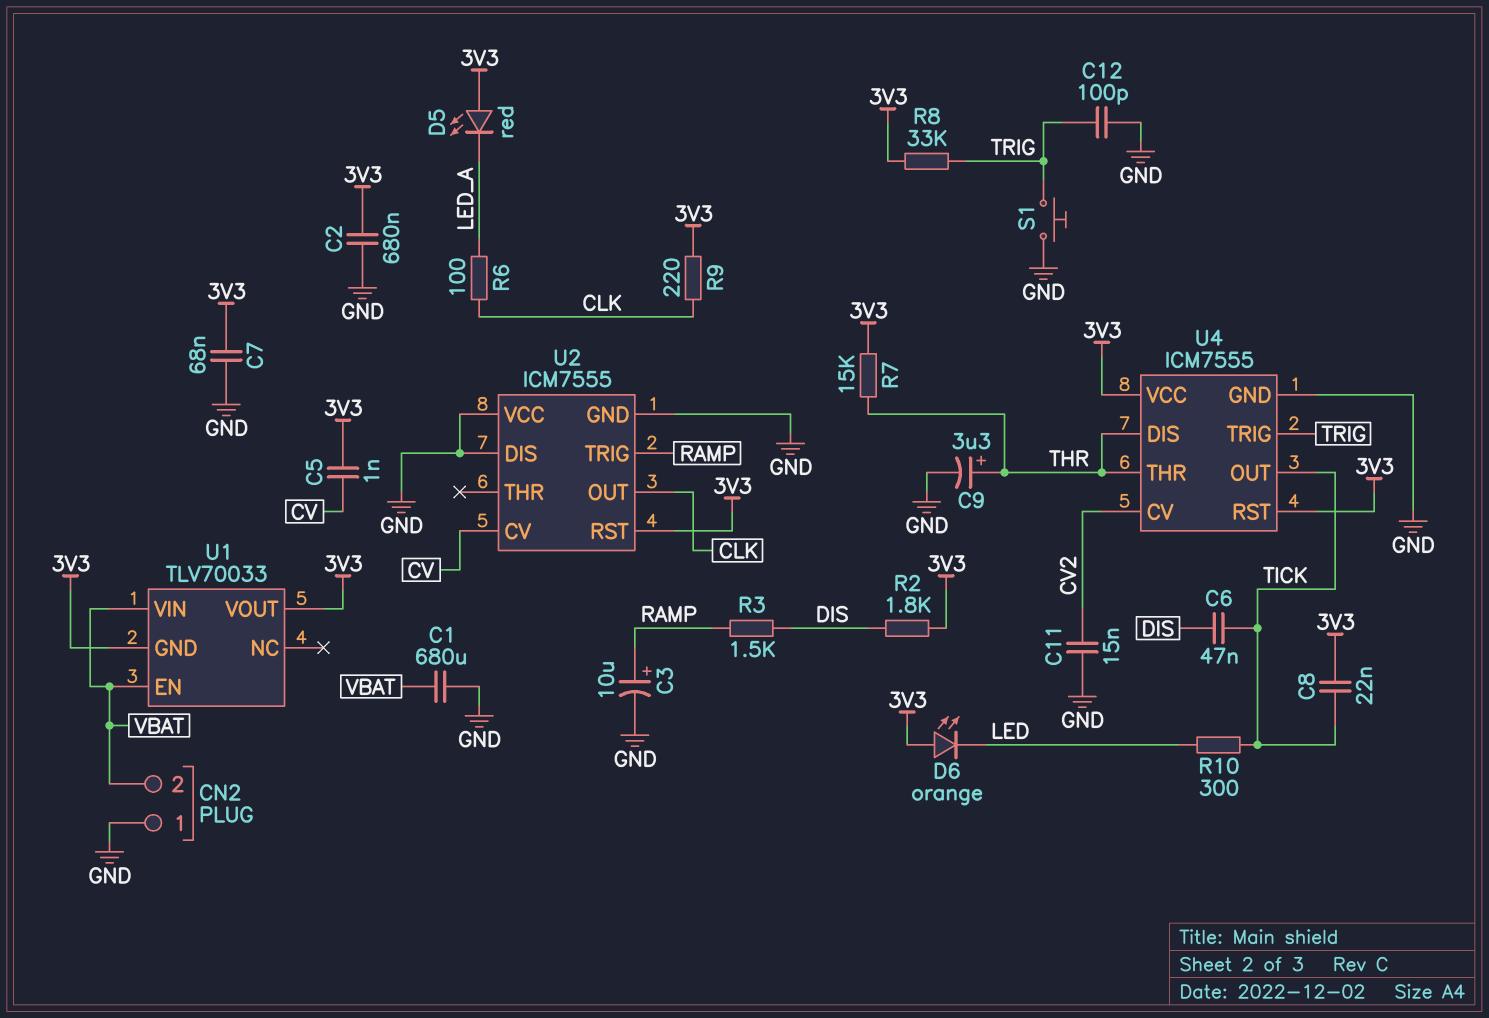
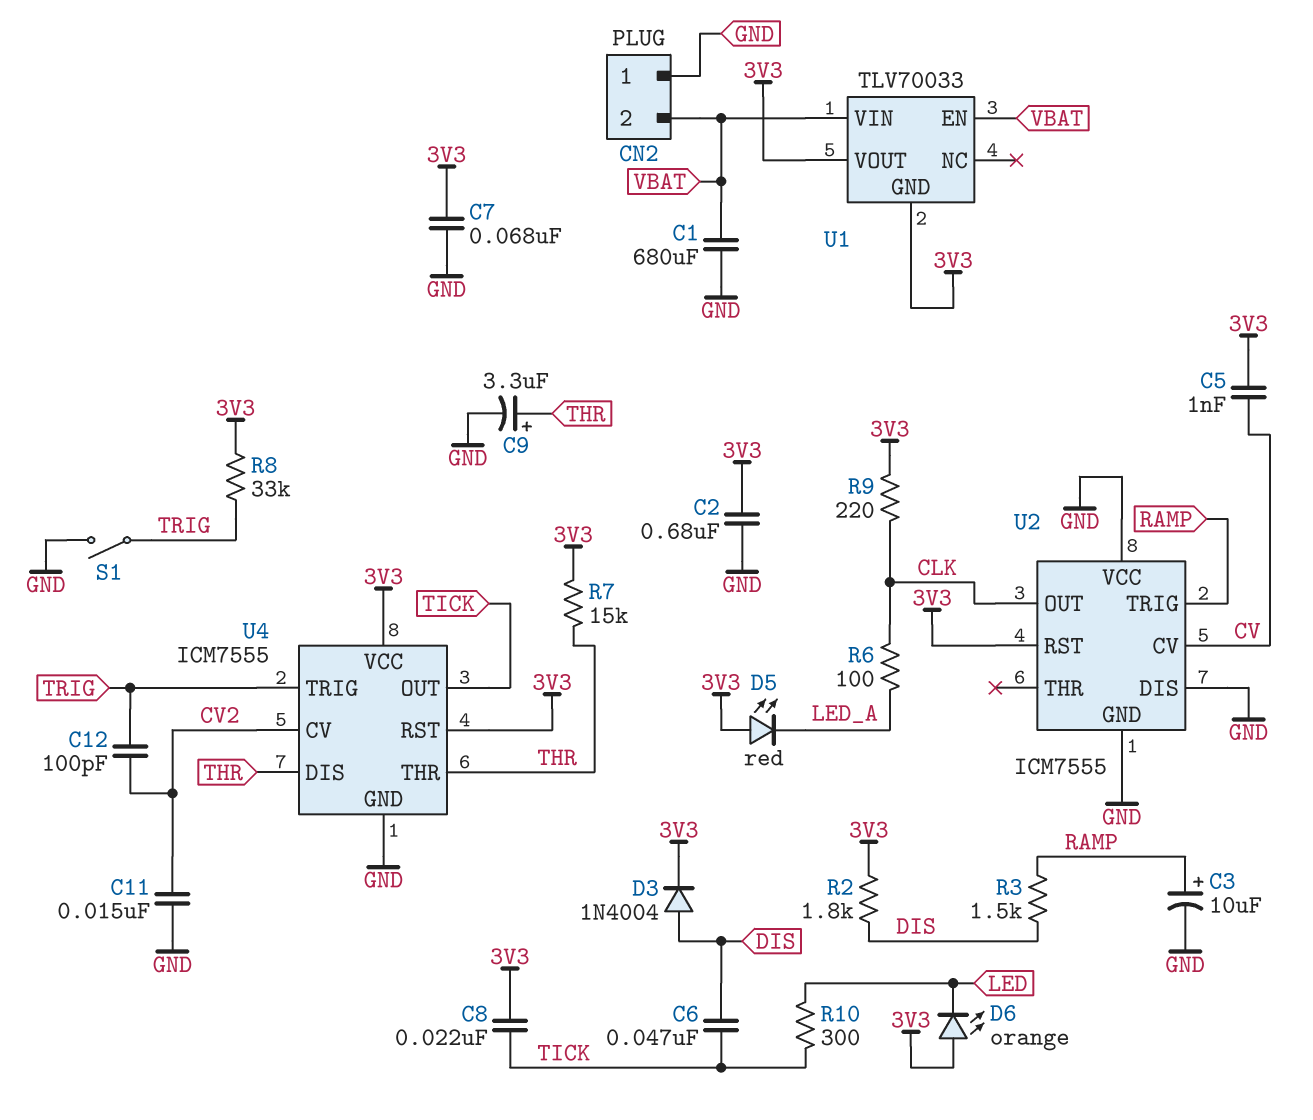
C12: 100pF (GND, TRIG) -> 100pF (CV2, TRIG)
D3: none -> diode 1N4004 (A DIS, K 3V3)
S1: button (GND, TRIG) -> switch (GND, TRIG)

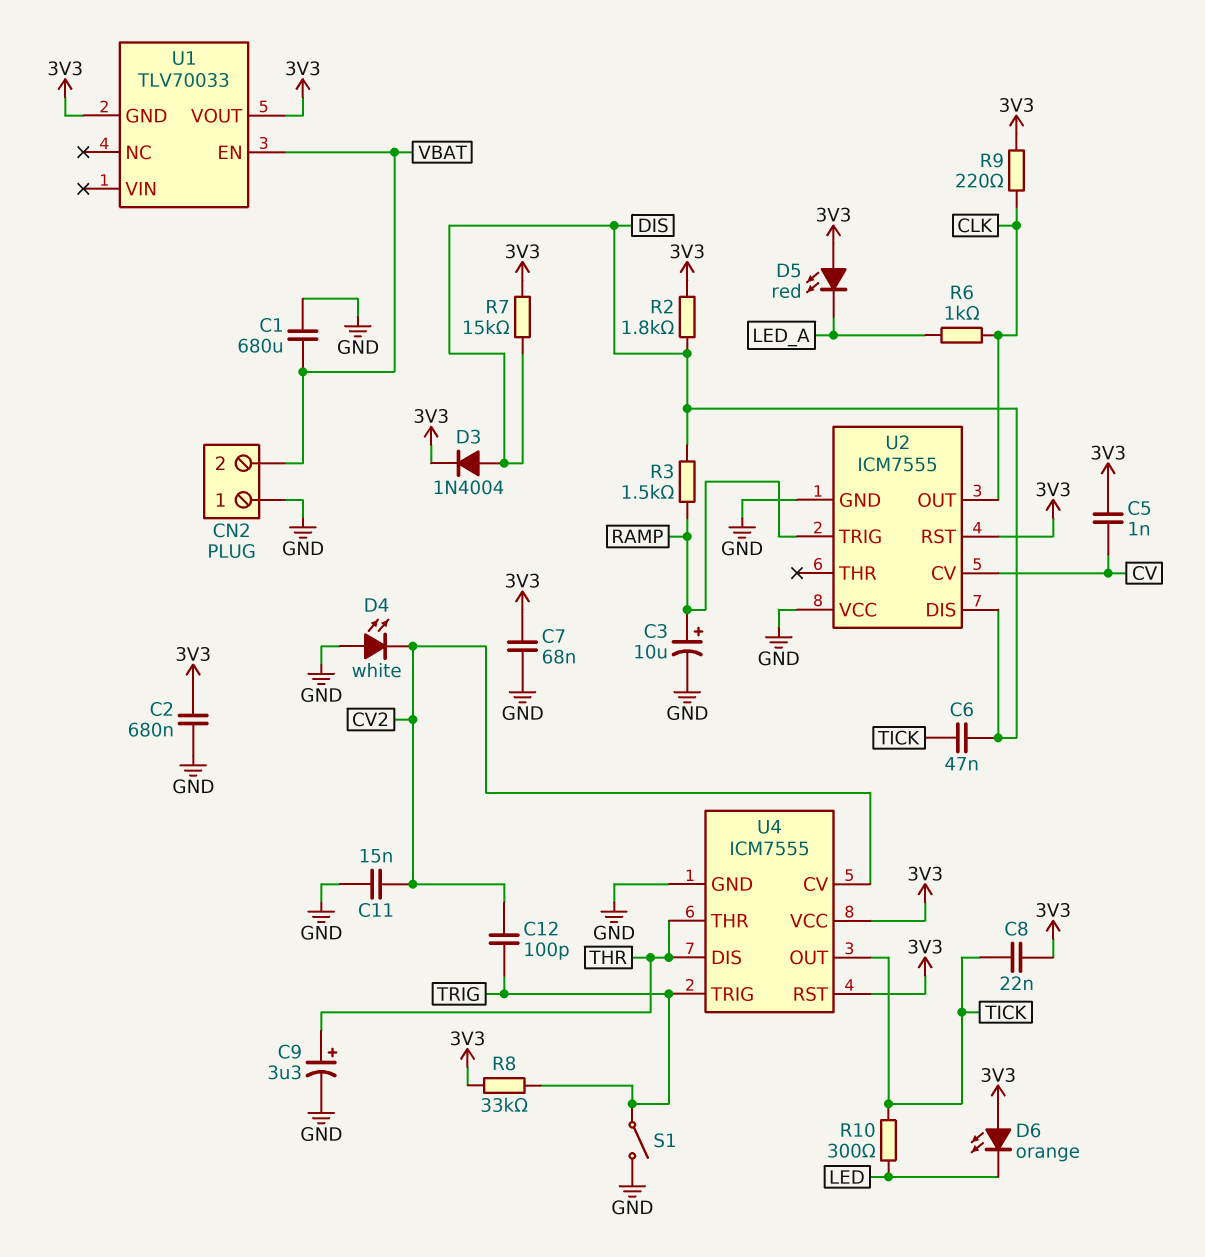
D4: none -> LED white (A GND, K CV2)
R6: 100 (CLK, LED_A) -> 1k (CLK, LED_A)
R7: 15k (3V3, THR) -> 15k (3V3, DIS)
U1 pin VIN: VBAT -> none
U2 pin DIS: GND -> DIS

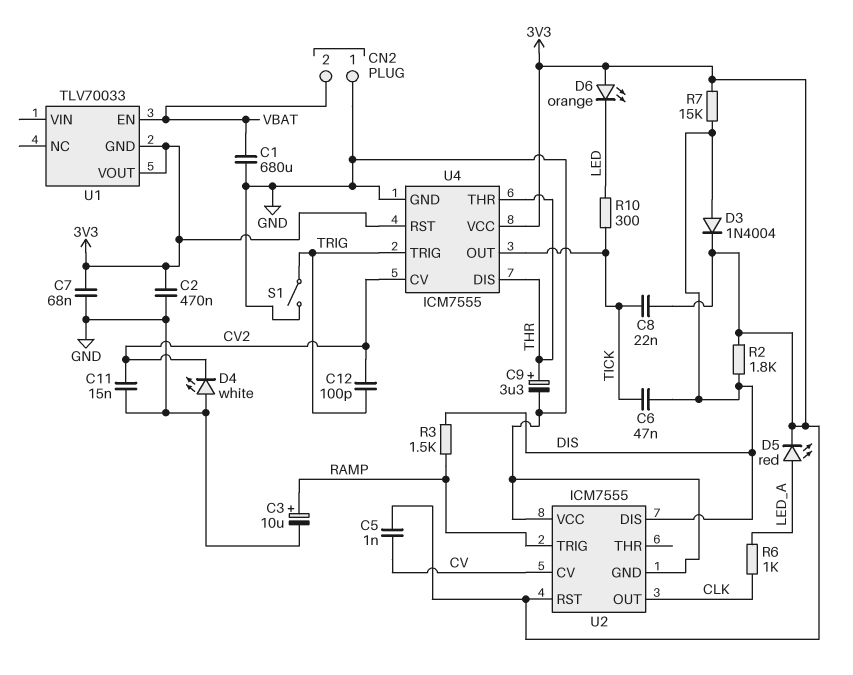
C2: 680nF (3V3, GND) -> 470nF (3V3, GND)
D5: LED red (A 3V3, K LED_A) -> LED red (A LED_A, K 3V3)
R8: 33k (3V3, TRIG) -> none
R9: 220 (3V3, CLK) -> none

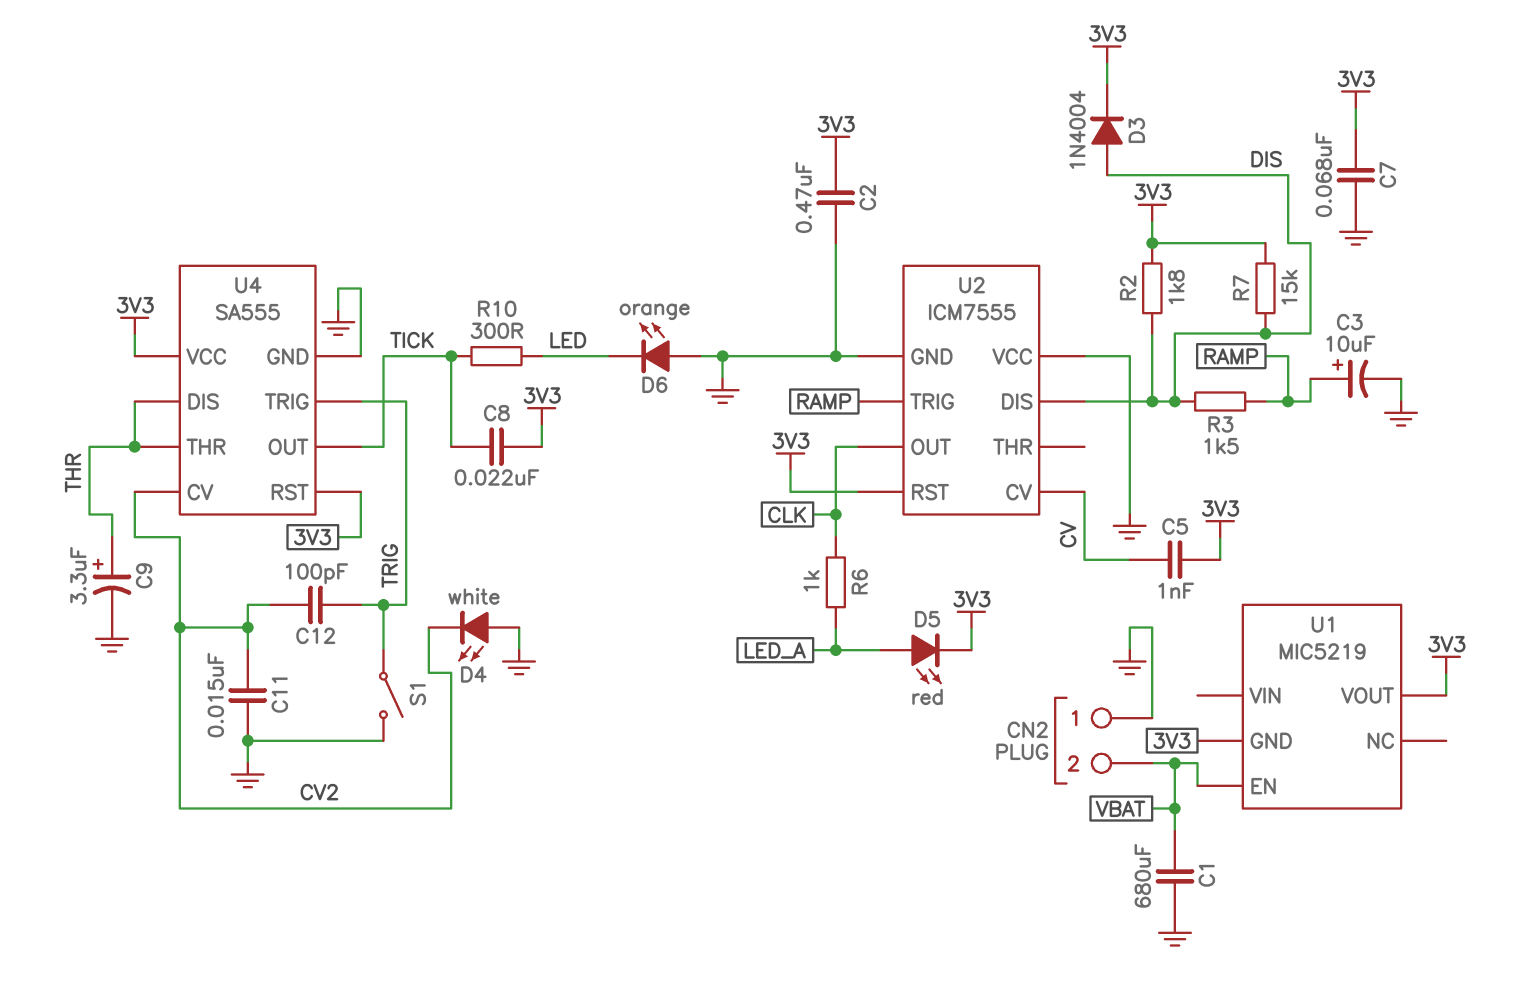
C6: 47nF (DIS, TICK) -> none
D6: LED orange (A 3V3, K LED) -> LED orange (A GND, K LED)
U1: TLV70033 -> MIC5219
U4: ICM7555 -> SA555

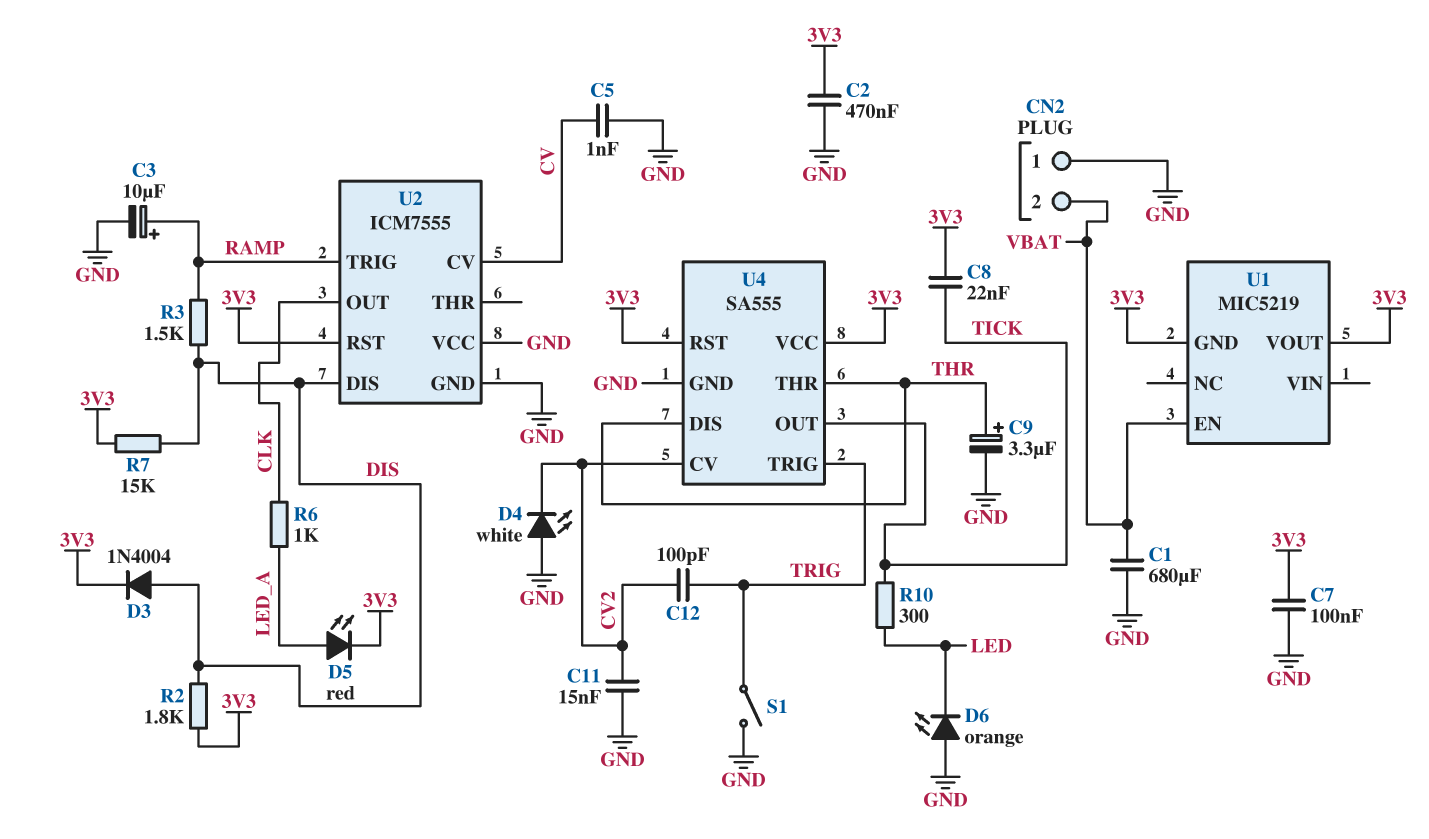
C5: 1nF (3V3, CV) -> 1nF (CV, GND)
C7: 68nF (3V3, GND) -> 100nF (3V3, GND)

